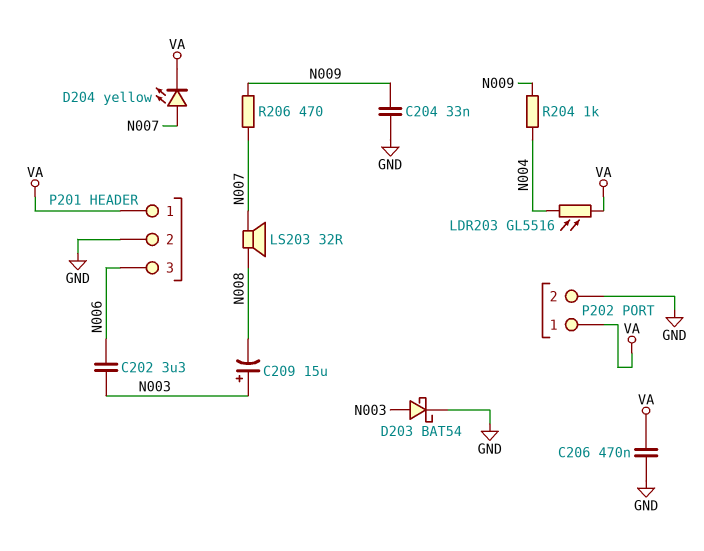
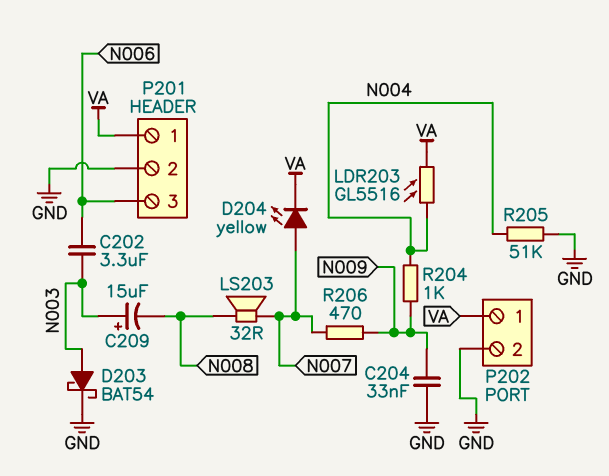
C206: 470nF (GND, VA) -> none
R205: none -> 51k (GND, N004)

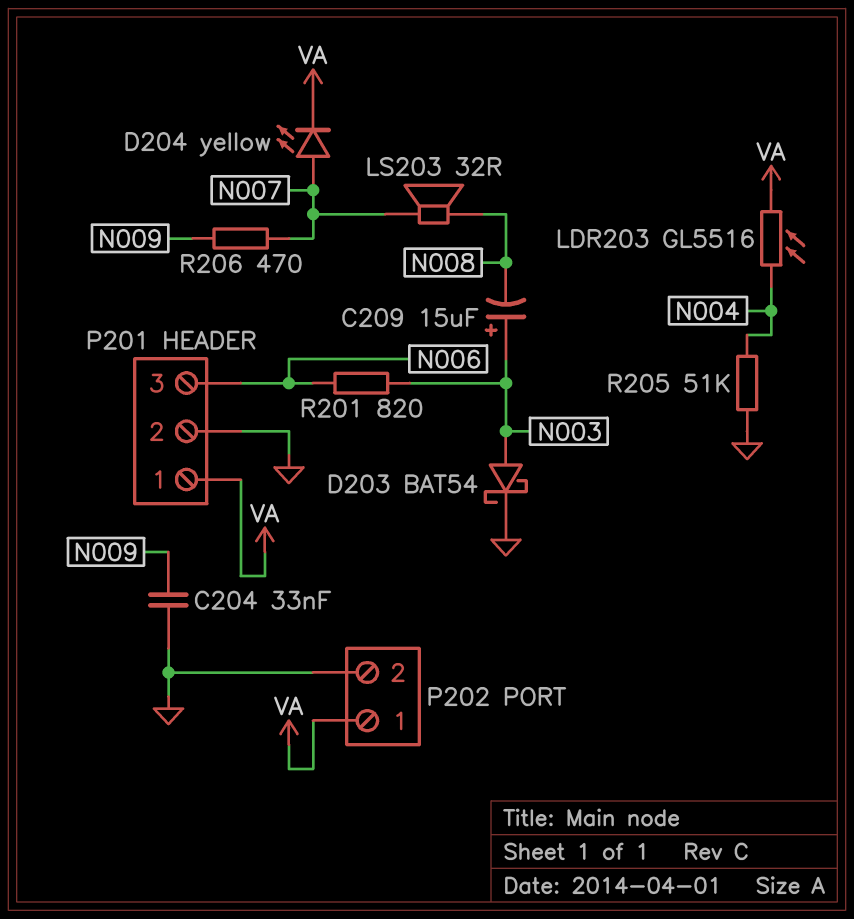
C202: 3.3uF (N003, N006) -> none
R201: none -> 820 (N003, N006)
R204: 1k (N004, N009) -> none

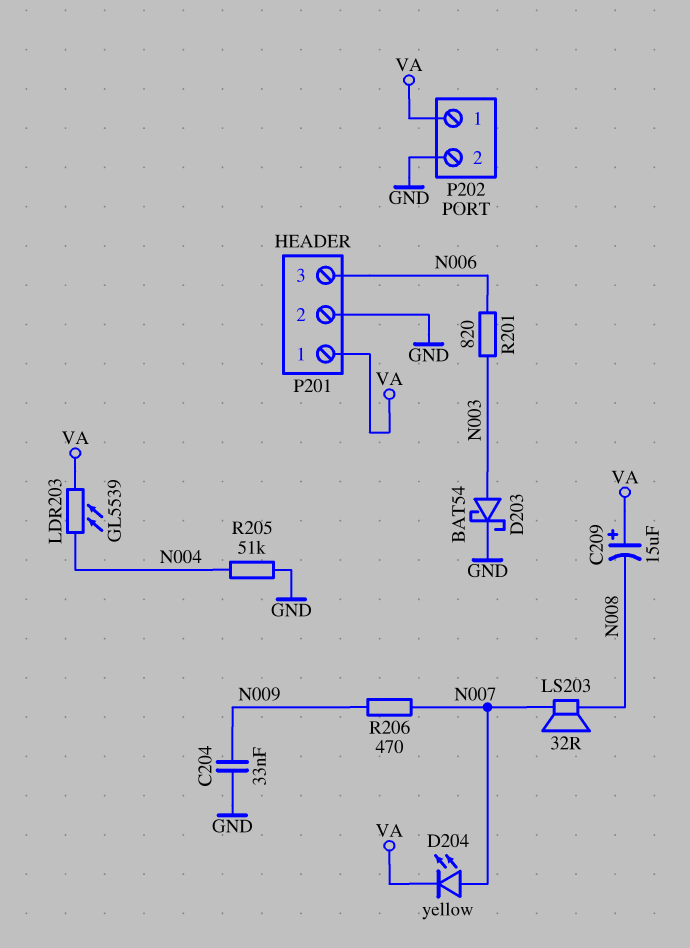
C209: 15uF (plus N003, minus N008) -> 15uF (plus VA, minus N008)
LDR203: GL5516 (N004, VA) -> GL5539 (N004, VA)

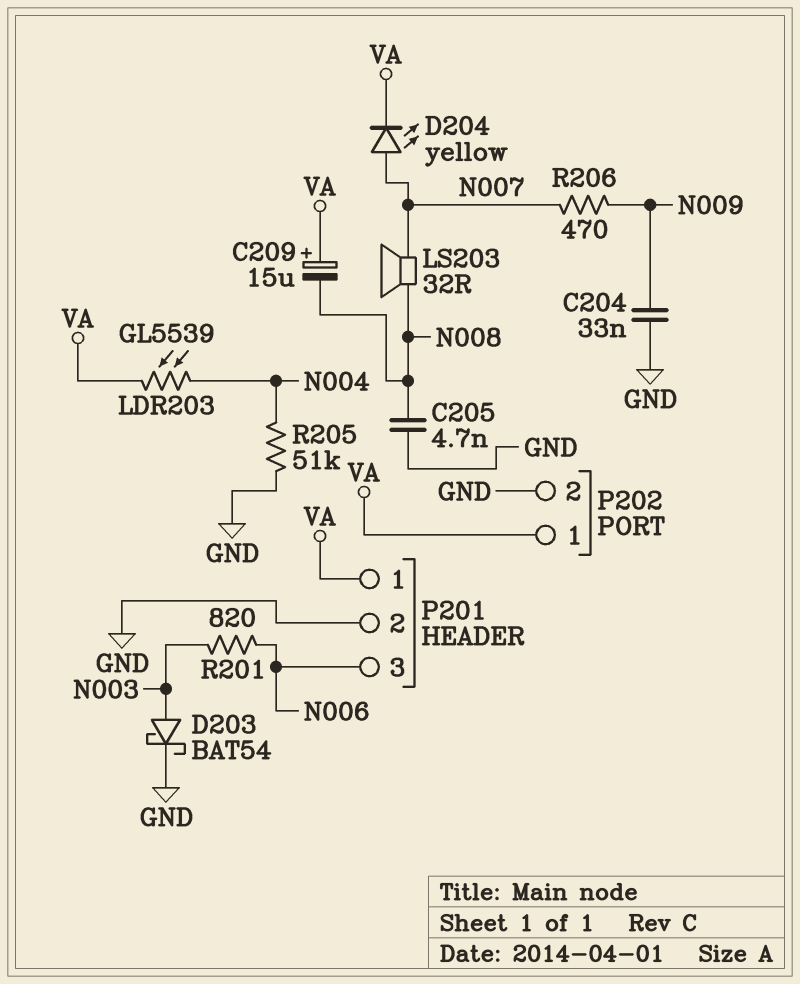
C205: none -> 4.7nF (GND, N008)

